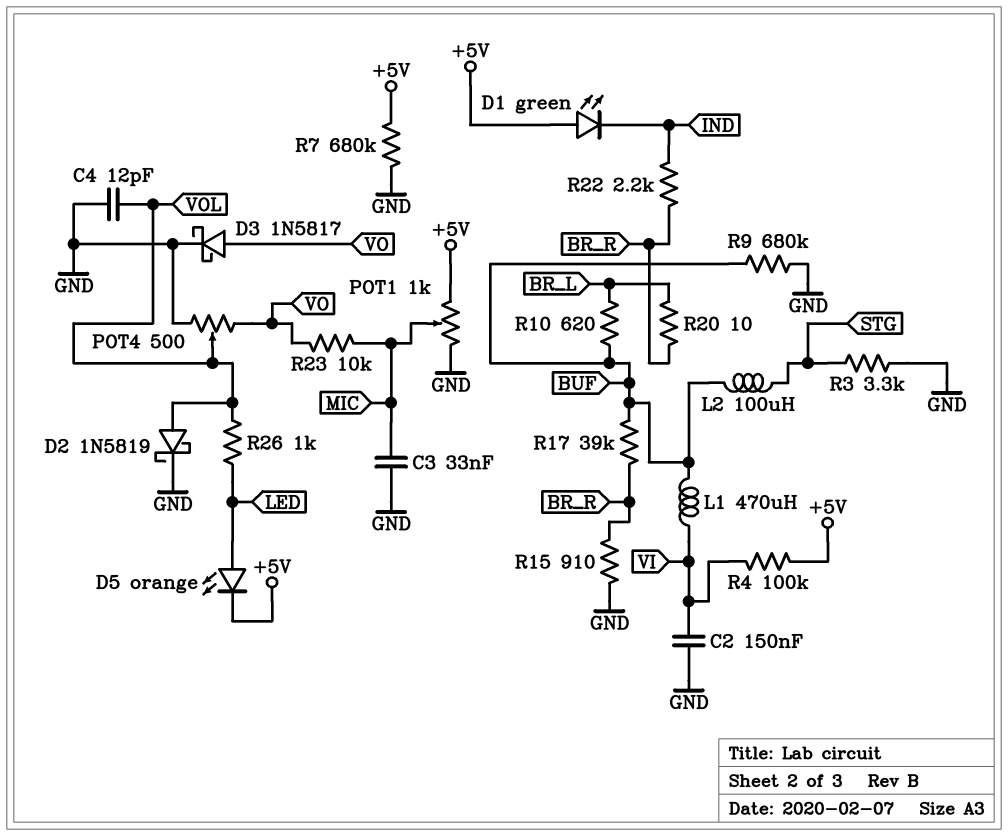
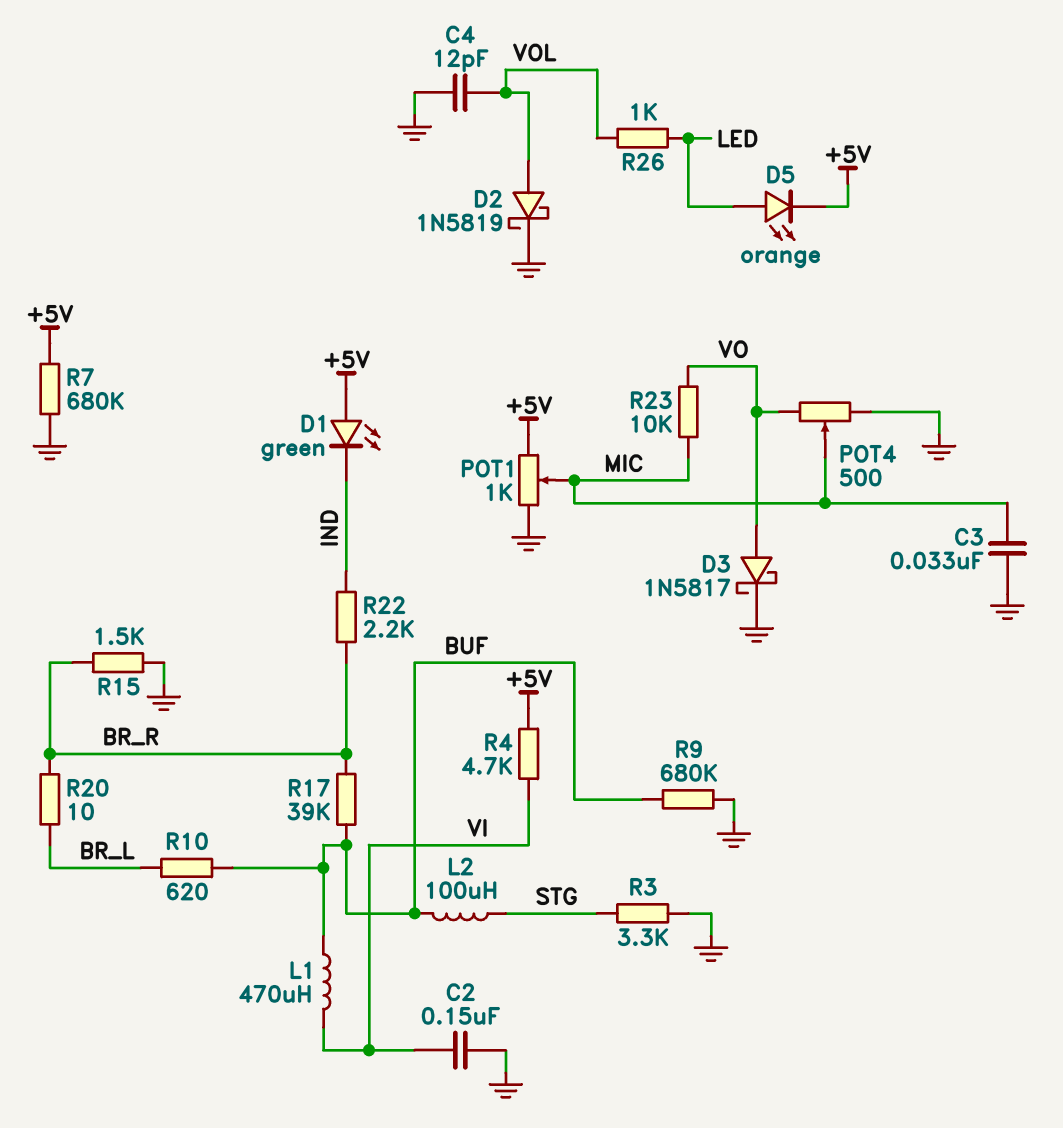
POT4: 500 (GND, VO, wiper VOL) -> 500 (GND, VO, wiper MIC)
R4: 100k (+5V, VI) -> 4.7k (+5V, VI)
R15: 910 (BR_R, GND) -> 1.5k (BR_R, GND)

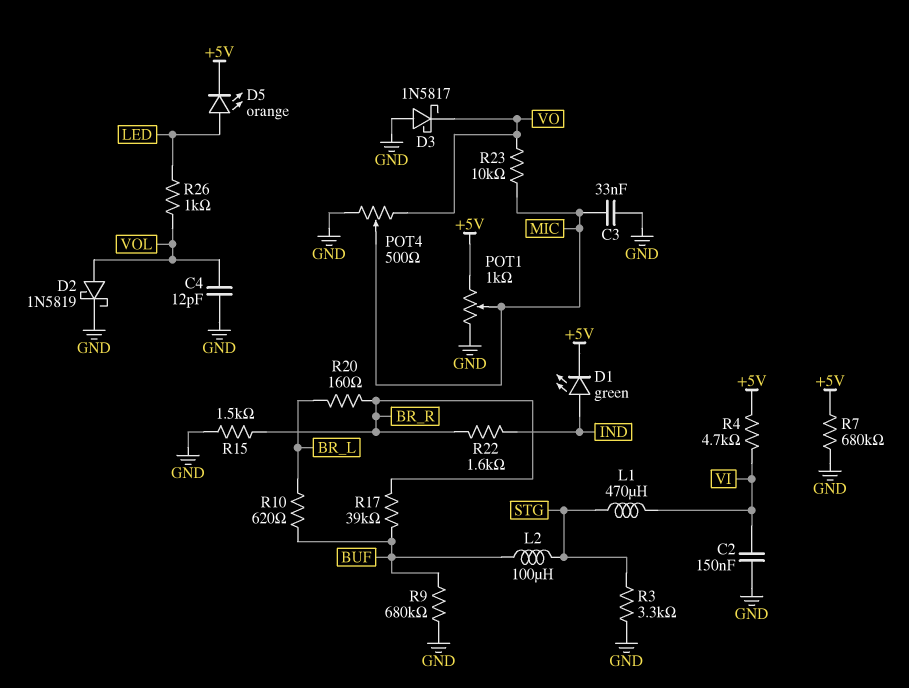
D1: LED green (A +5V, K IND) -> LED green (A IND, K +5V)
D3: schottky 1N5817 (A VO, K GND) -> schottky 1N5817 (A GND, K VO)
L1: 470uH (BUF, VI) -> 470uH (STG, VI)
R20: 10 (BR_L, BR_R) -> 160 (BR_L, BR_R)
R22: 2.2k (BR_R, IND) -> 1.6k (BR_R, IND)

